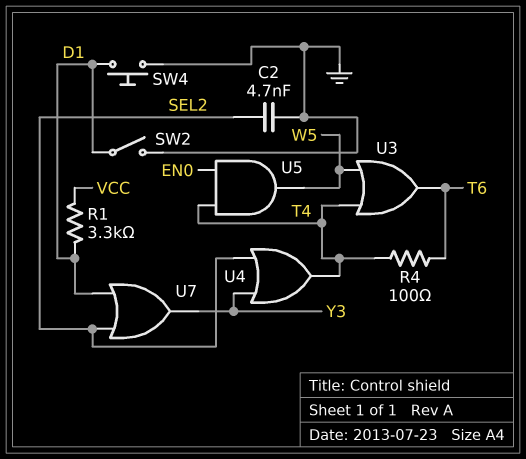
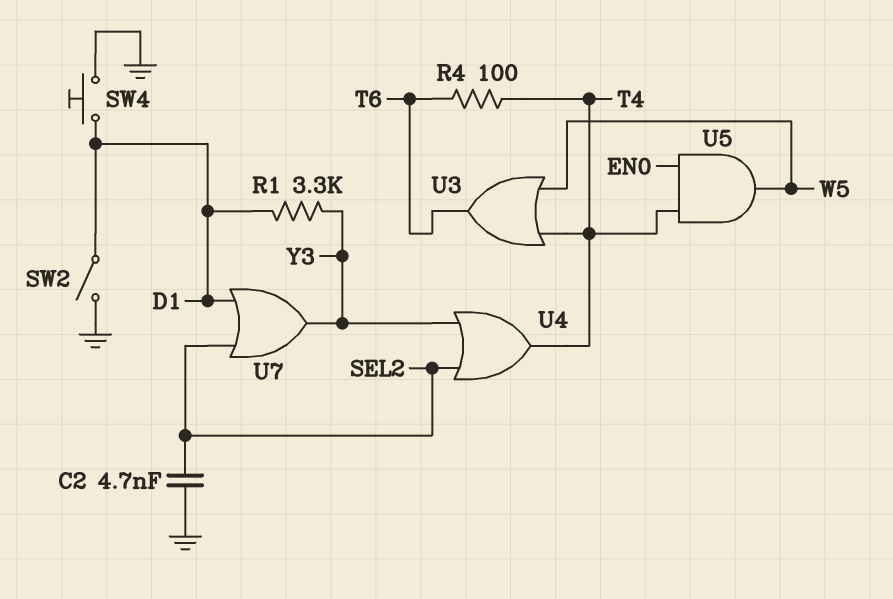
R1: 3.3k (D1, VCC) -> 3.3k (D1, Y3)

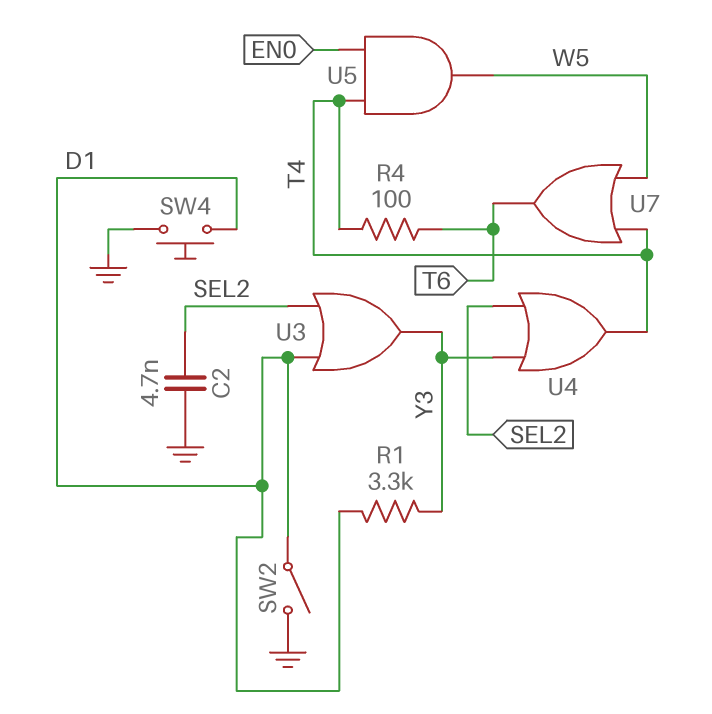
U3: OR (in T4, in W5, out T6) -> OR (in D1, in SEL2, out Y3)
U7: OR (in D1, in SEL2, out Y3) -> OR (in T4, in W5, out T6)

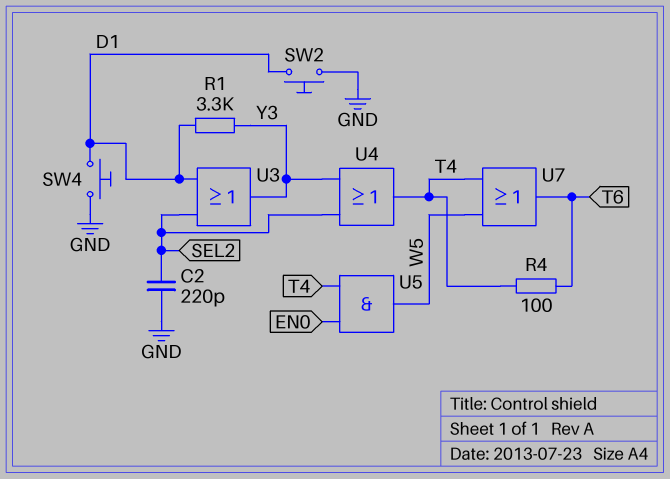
C2: 4.7nF (GND, SEL2) -> 220pF (GND, SEL2)
SW2: switch (D1, GND) -> button (D1, GND)

